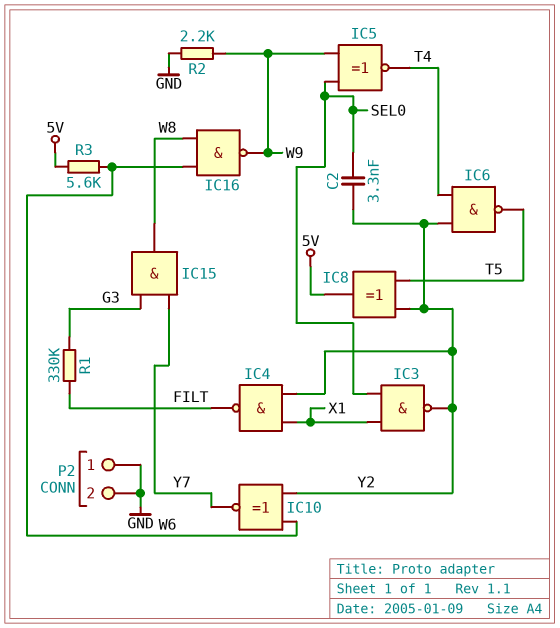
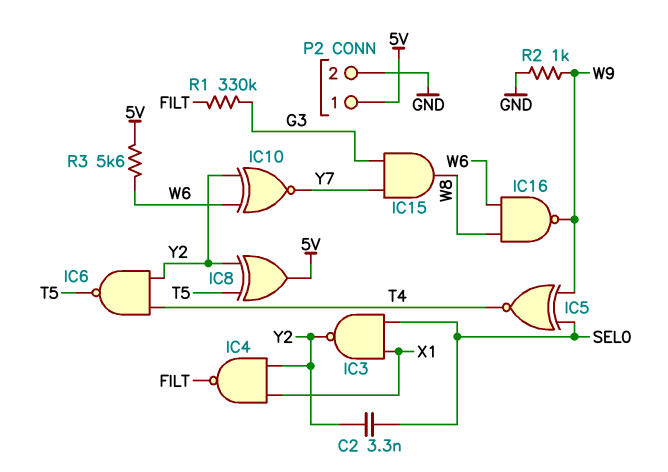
P2 pin 1: GND -> 5V
R2: 2.2k (GND, W9) -> 1k (GND, W9)

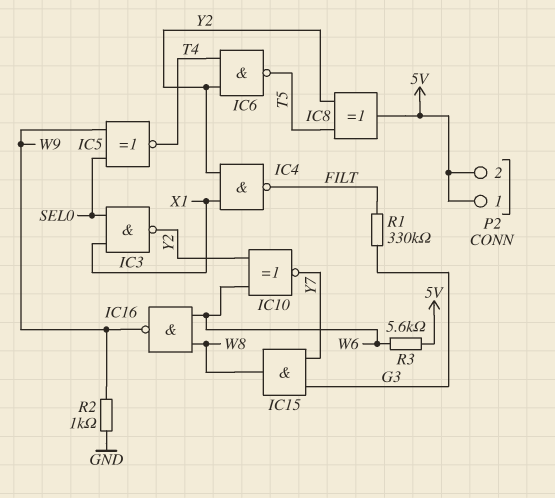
C2: 3.3nF (SEL0, Y2) -> none
P2 pin 2: GND -> 5V

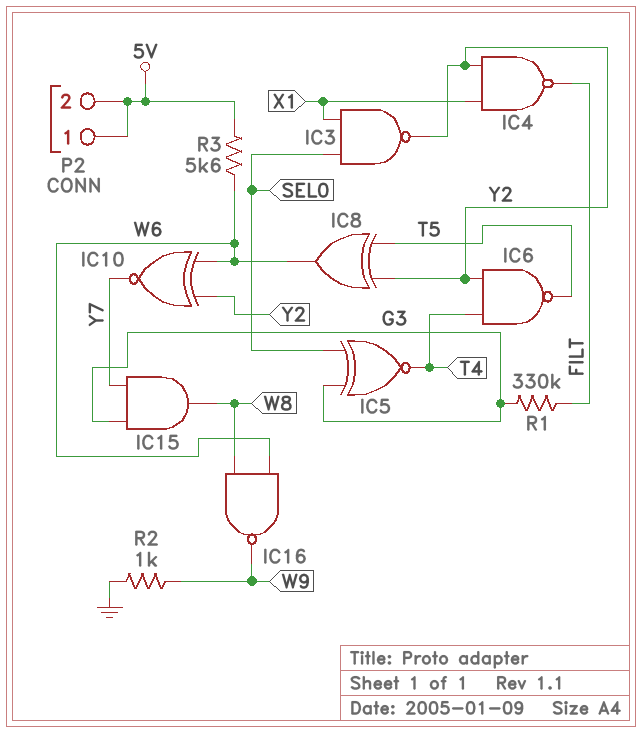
IC5: XNOR (in SEL0, in W9, out T4) -> XNOR (in G3, in SEL0, out T4)
IC8: XOR (in T5, in Y2, out 5V) -> XOR (in T5, in Y2, out W6)

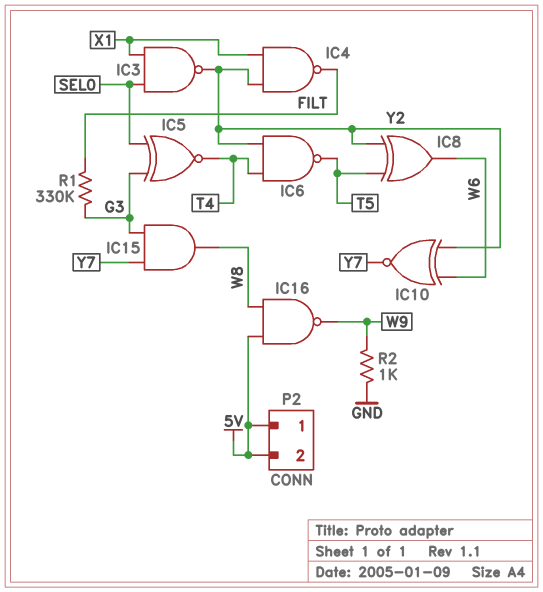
IC16: NAND (in W6, in W8, out W9) -> NAND (in 5V, in W8, out W9)
R3: 5.6k (5V, W6) -> none

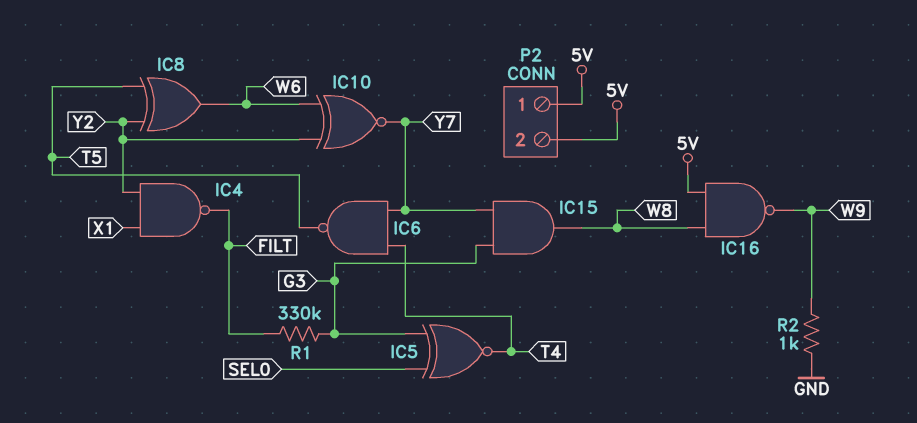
IC3: NAND (in SEL0, in X1, out Y2) -> none
IC6: NAND (in T4, in Y2, out T5) -> NAND (in T4, in Y7, out T5)

